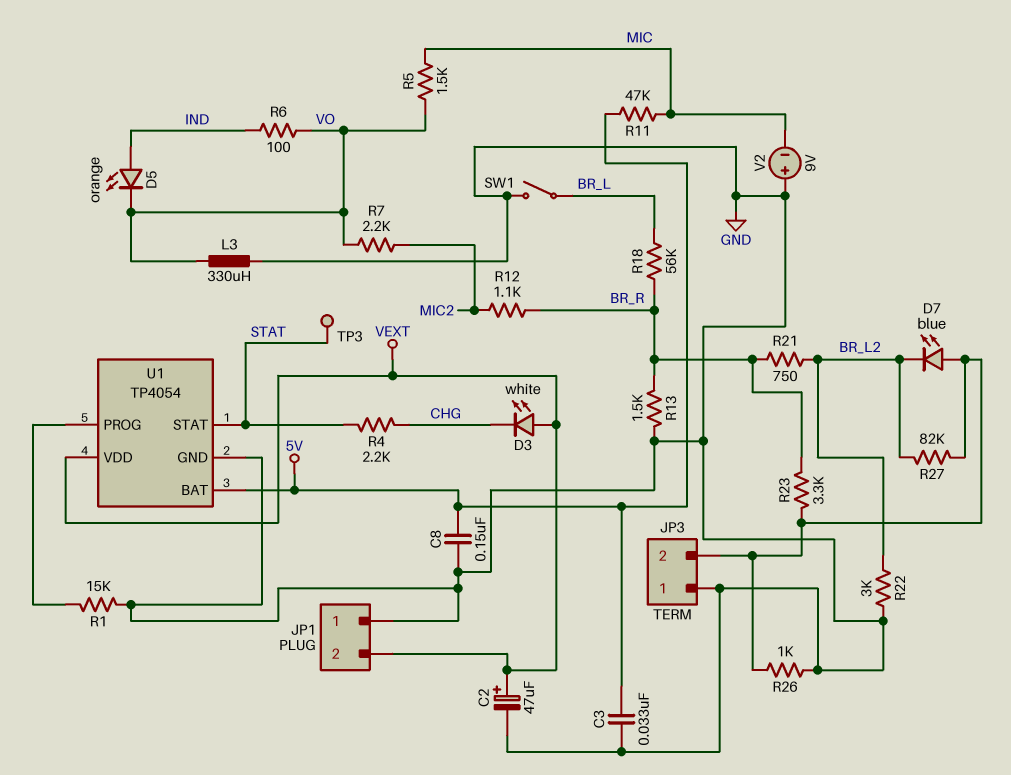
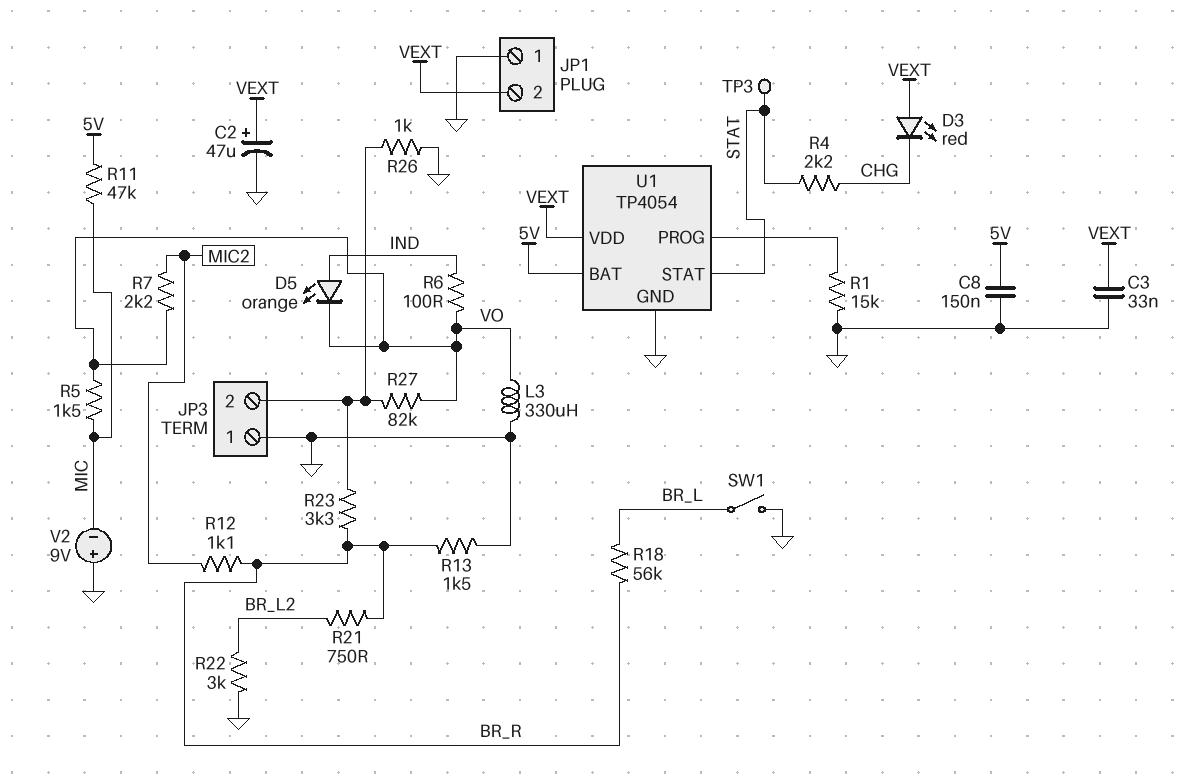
C3: 33nF (5V, GND) -> 33nF (GND, VEXT)
D3: LED white (A VEXT, K CHG) -> LED red (A VEXT, K CHG)
D7: LED blue (A JP3/2, K BR_L2) -> none
R27: 82k (BR_L2, JP3/2) -> 82k (JP3/2, VO)

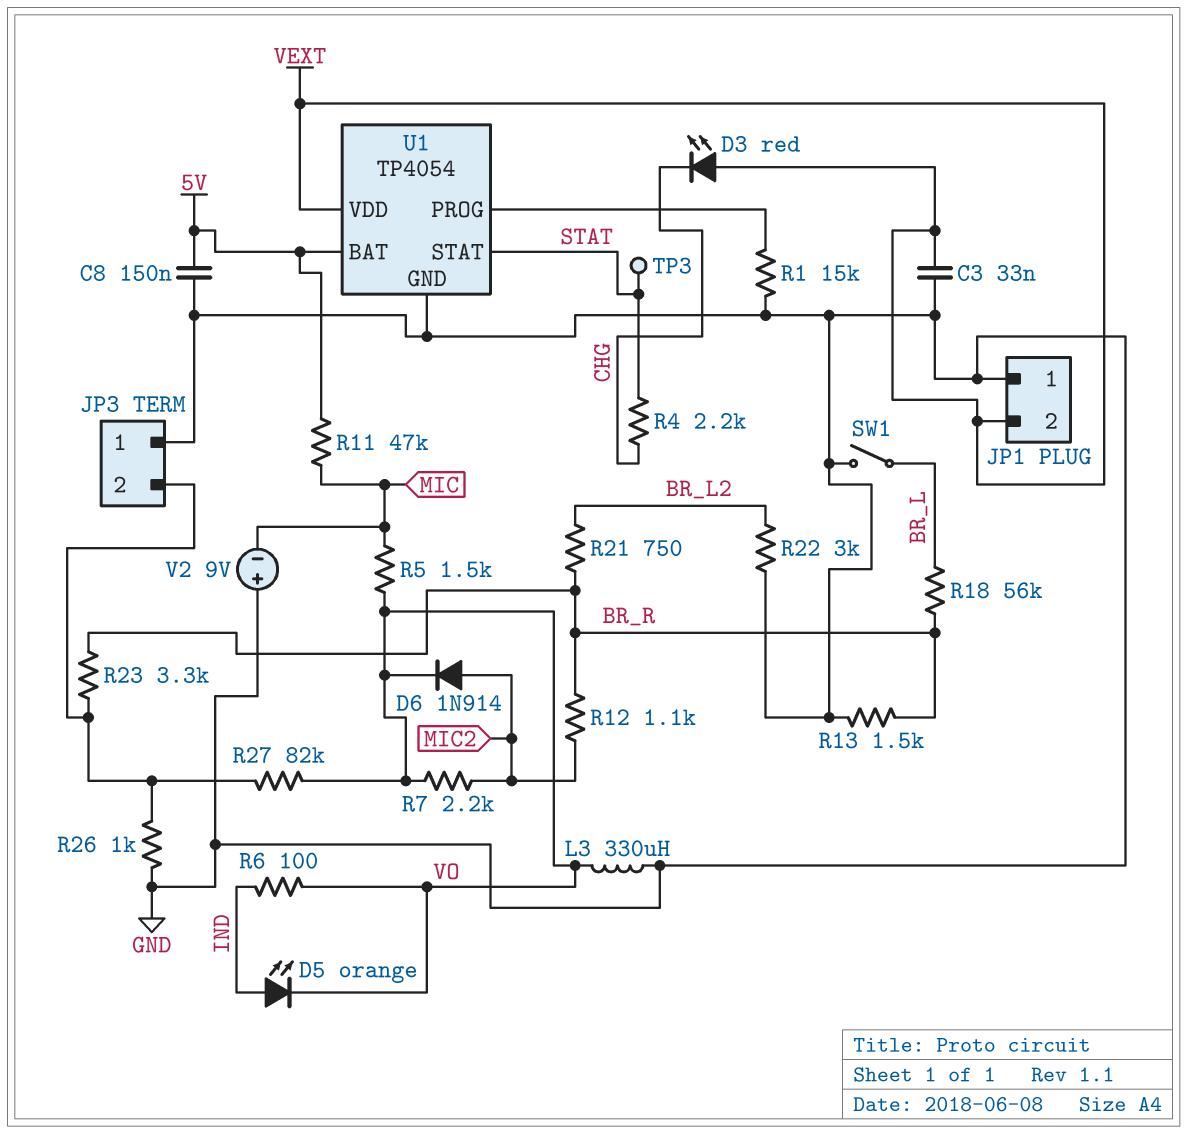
C2: 47uF (plus VEXT, minus GND) -> none
D6: none -> diode 1N914 (A MIC2, K VO)

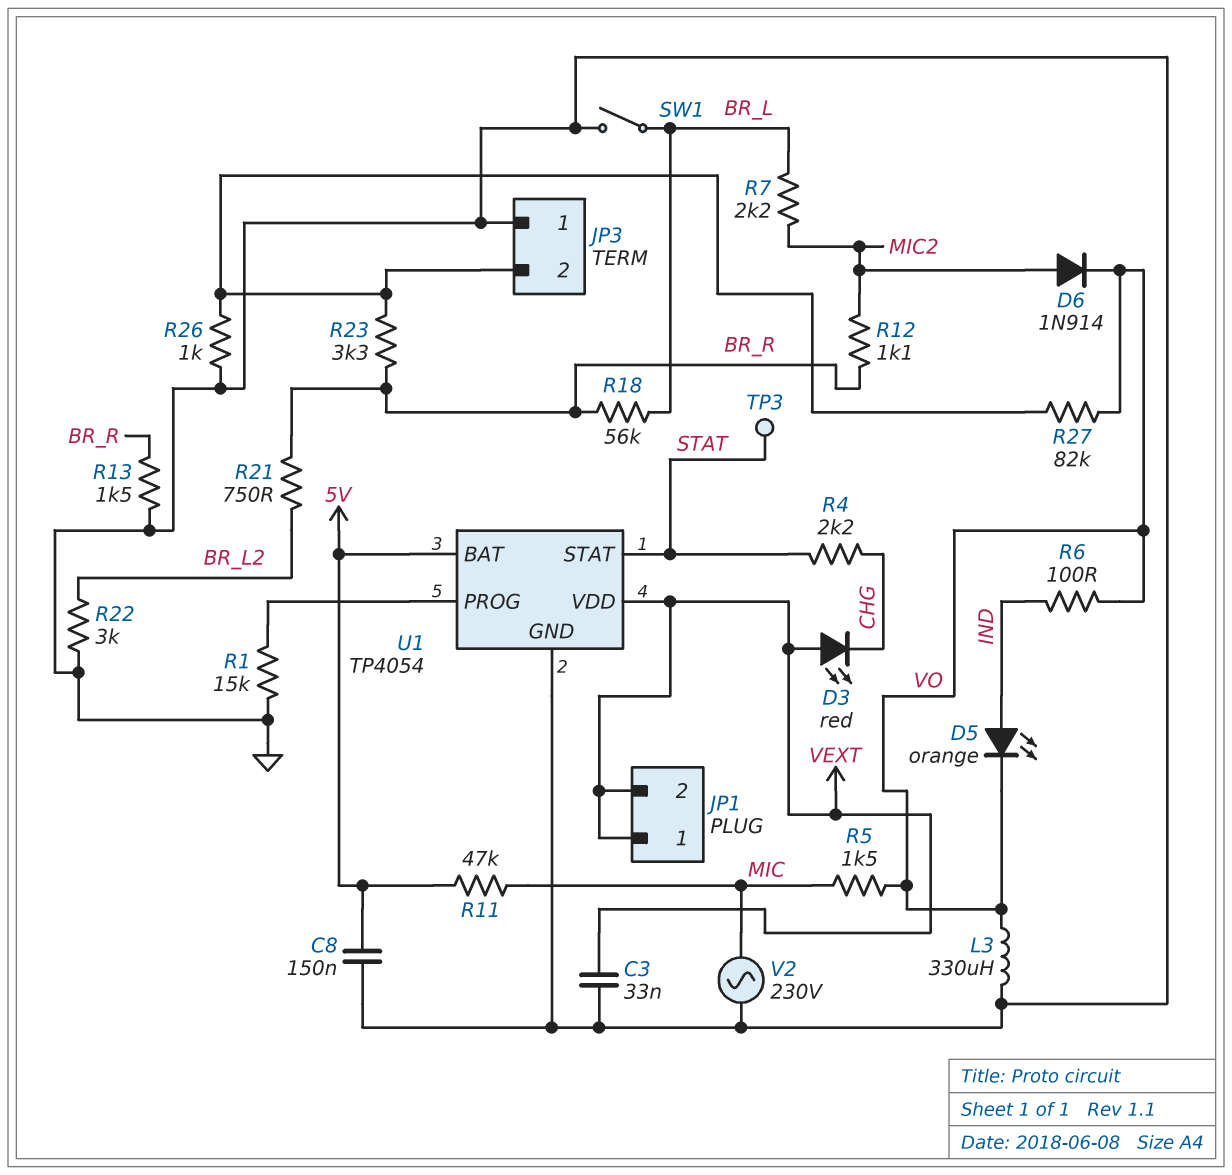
JP1 pin 1: GND -> VEXT
R7: 2.2k (MIC2, VO) -> 2.2k (BR_L, MIC2)
V2: 9V (plus GND, minus MIC) -> AC 230V (GND, MIC)

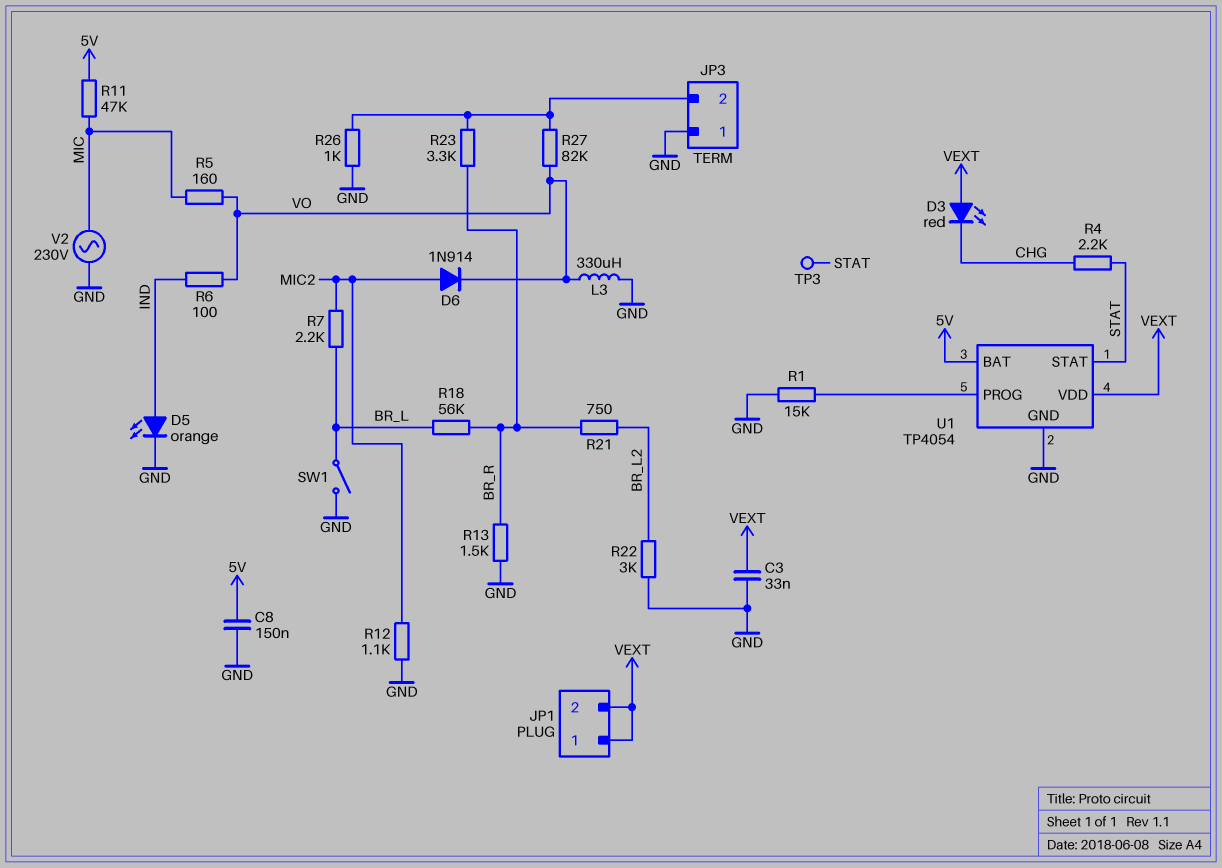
D5: LED orange (A IND, K VO) -> LED orange (A IND, K GND)
R5: 1.5k (MIC, VO) -> 160 (MIC, VO)
R12: 1.1k (BR_R, MIC2) -> 1.1k (GND, MIC2)

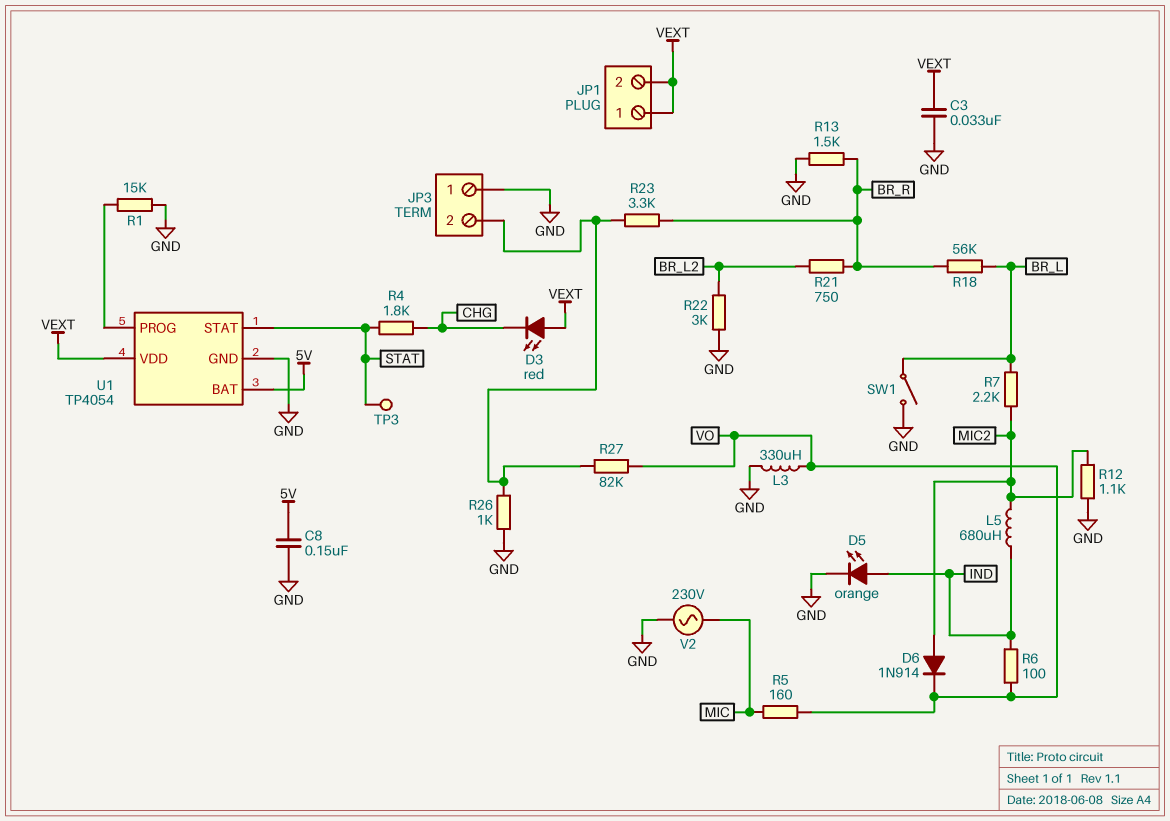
L5: none -> 680uH (IND, MIC2)
R4: 2.2k (CHG, STAT) -> 1.8k (CHG, STAT)
R11: 47k (5V, MIC) -> none

